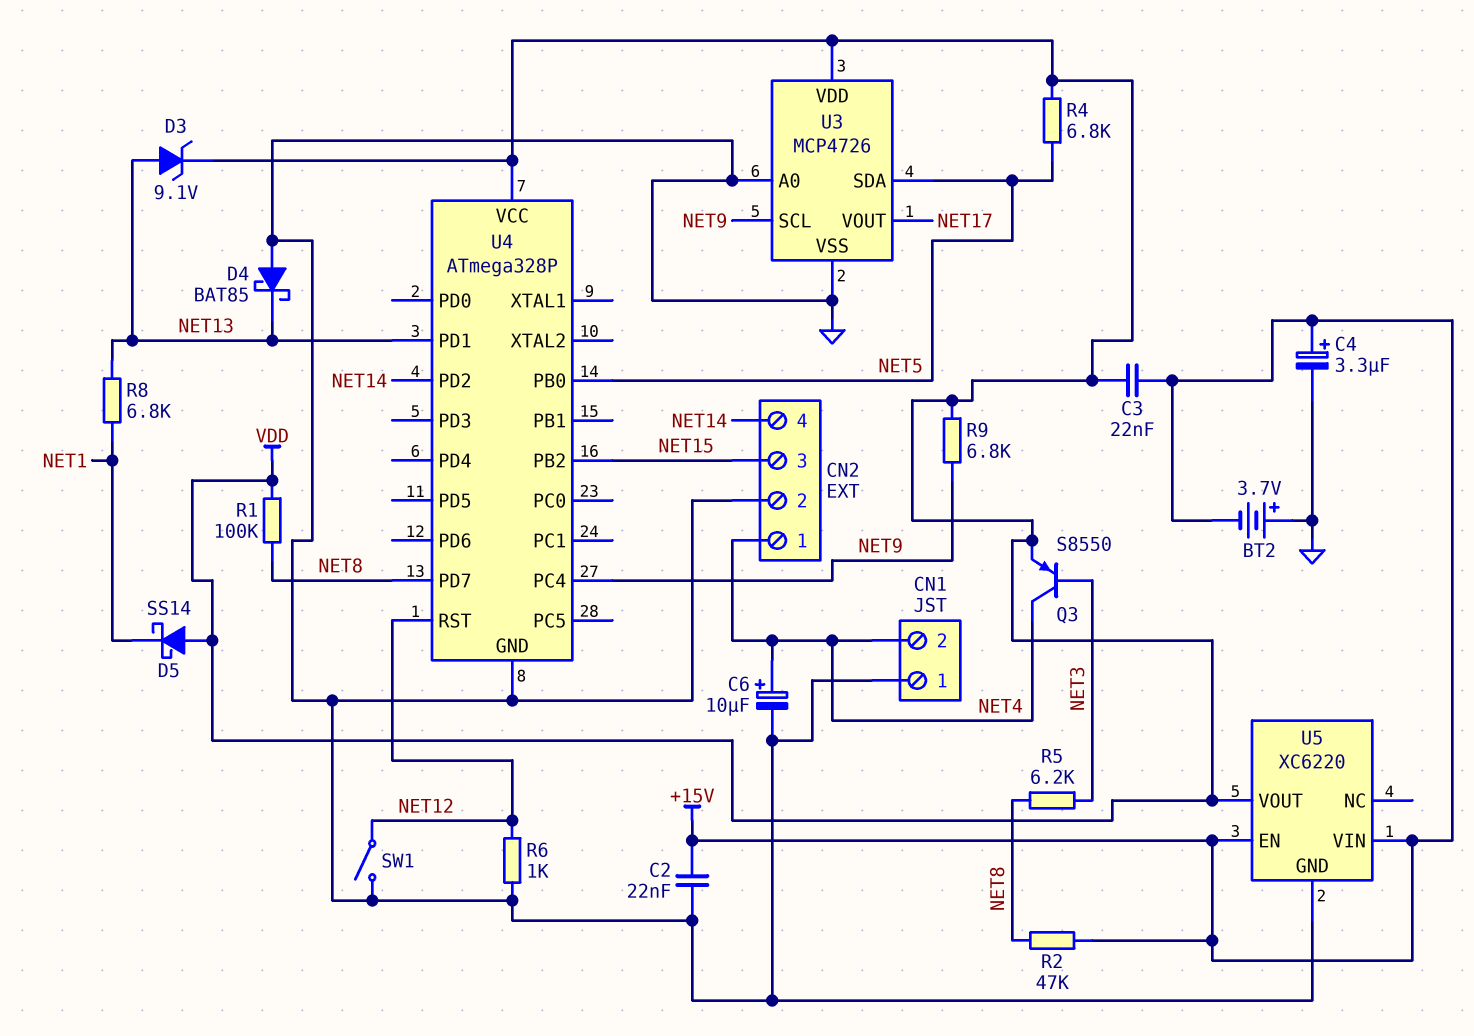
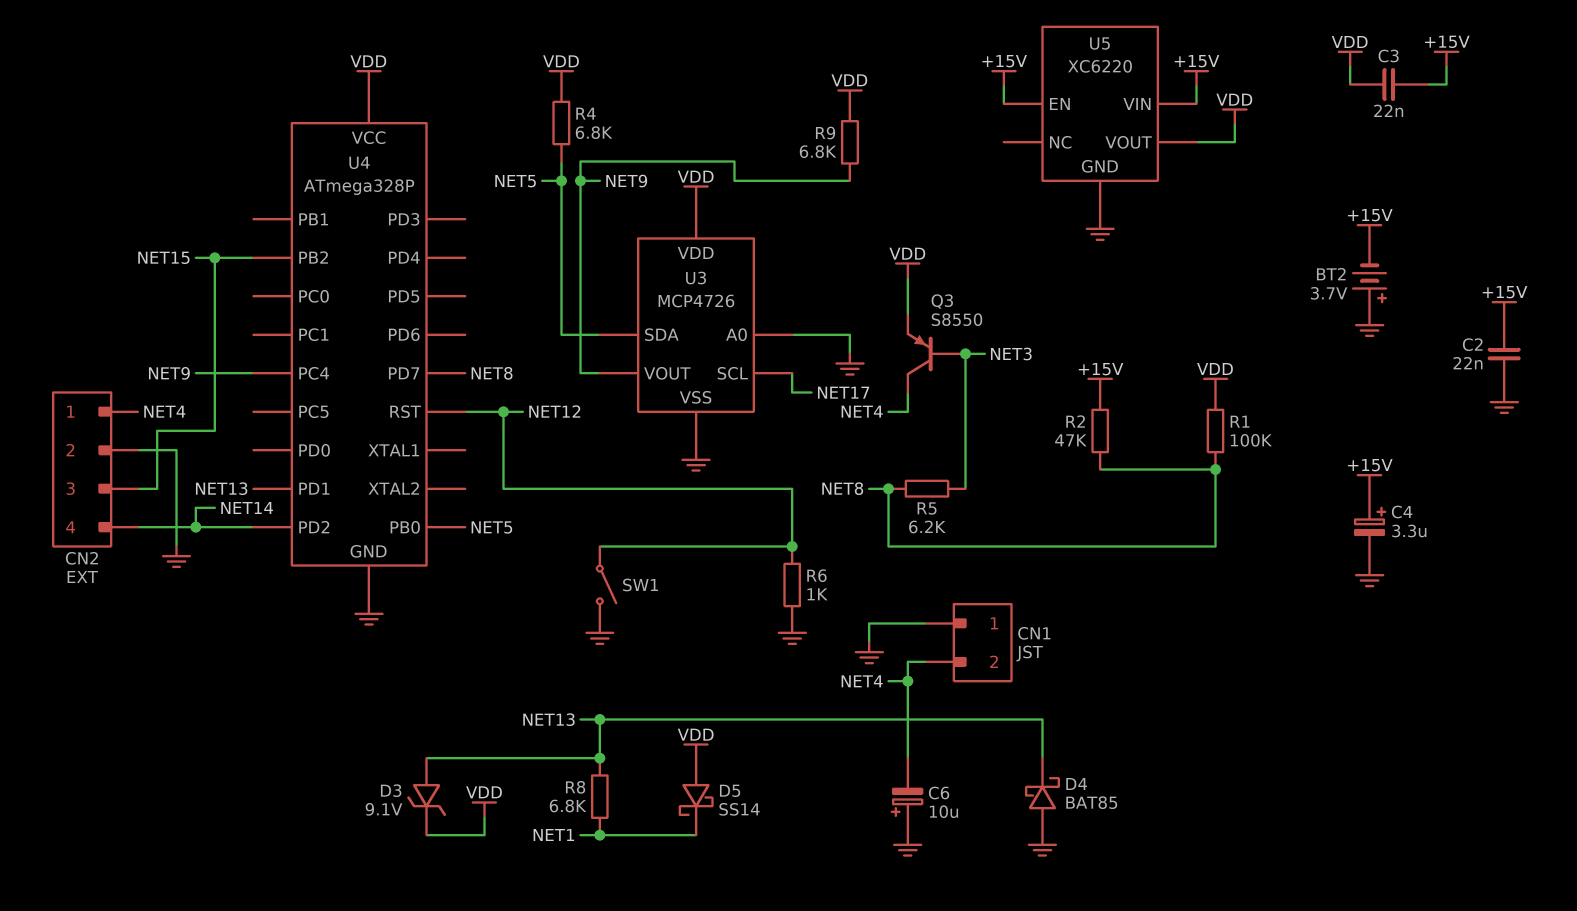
C6: 10uF (plus NET4, minus GND) -> 10uF (plus GND, minus NET4)
U3 pin SCL: NET9 -> NET17
U3 pin VOUT: NET17 -> NET9

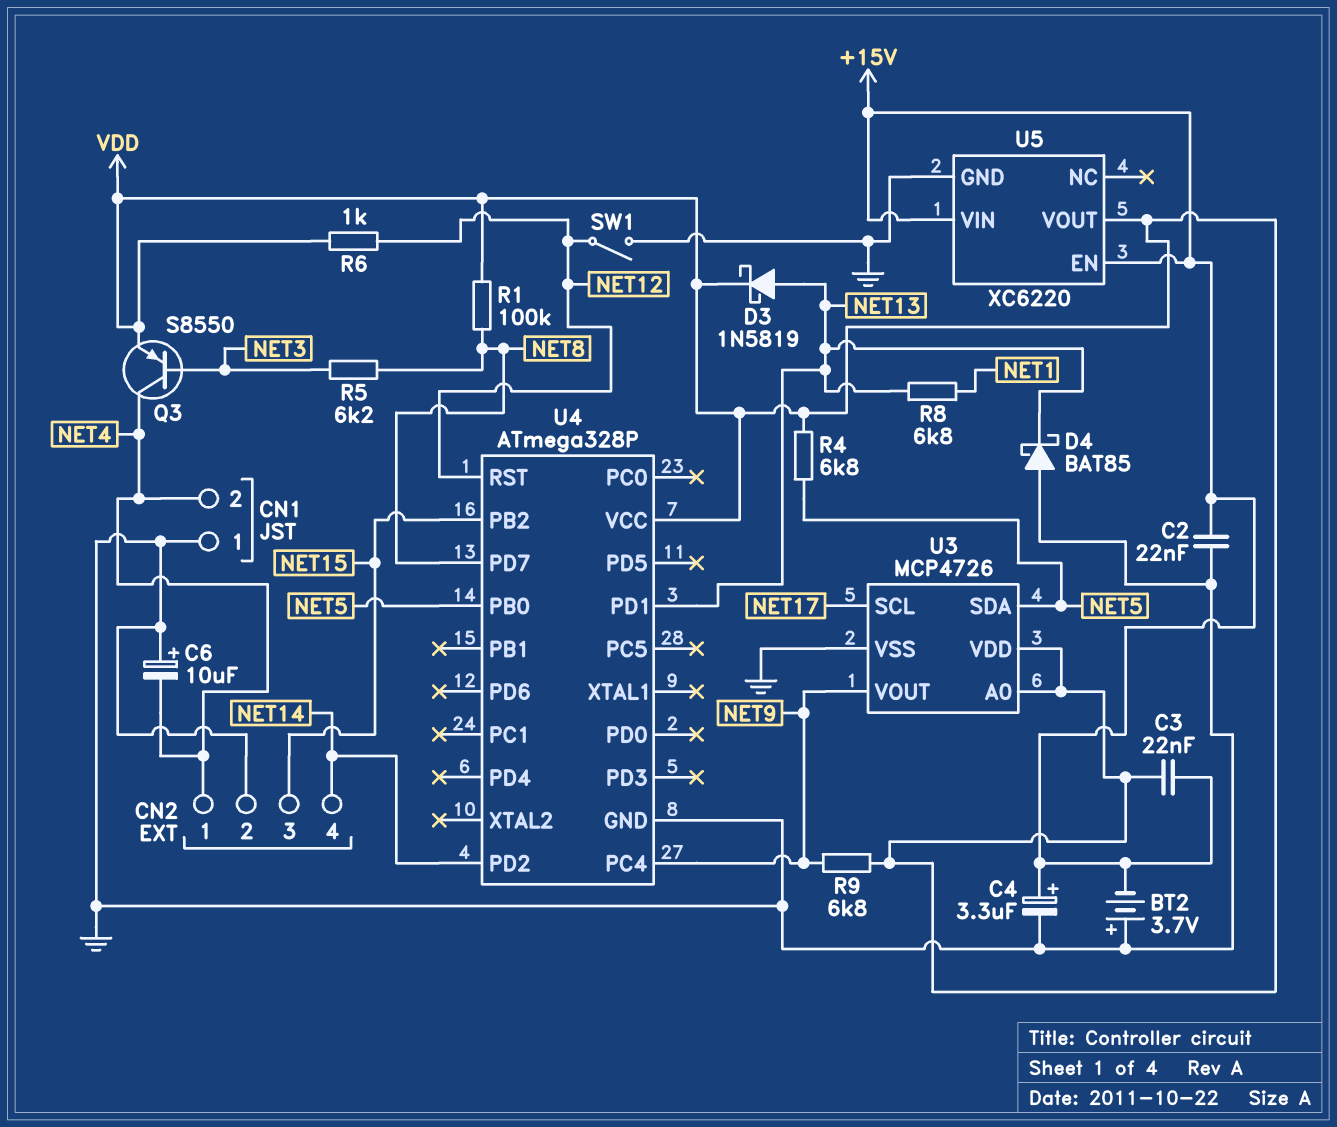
D3: zener 9.1V (A NET13, K VDD) -> schottky 1N5819 (A NET13, K VDD)
D5: schottky SS14 (A VDD, K NET1) -> none
R2: 47k (+15V, NET8) -> none
R6: 1k (GND, NET12) -> 1k (NET12, VDD)
U3 pin A0: GND -> VDD

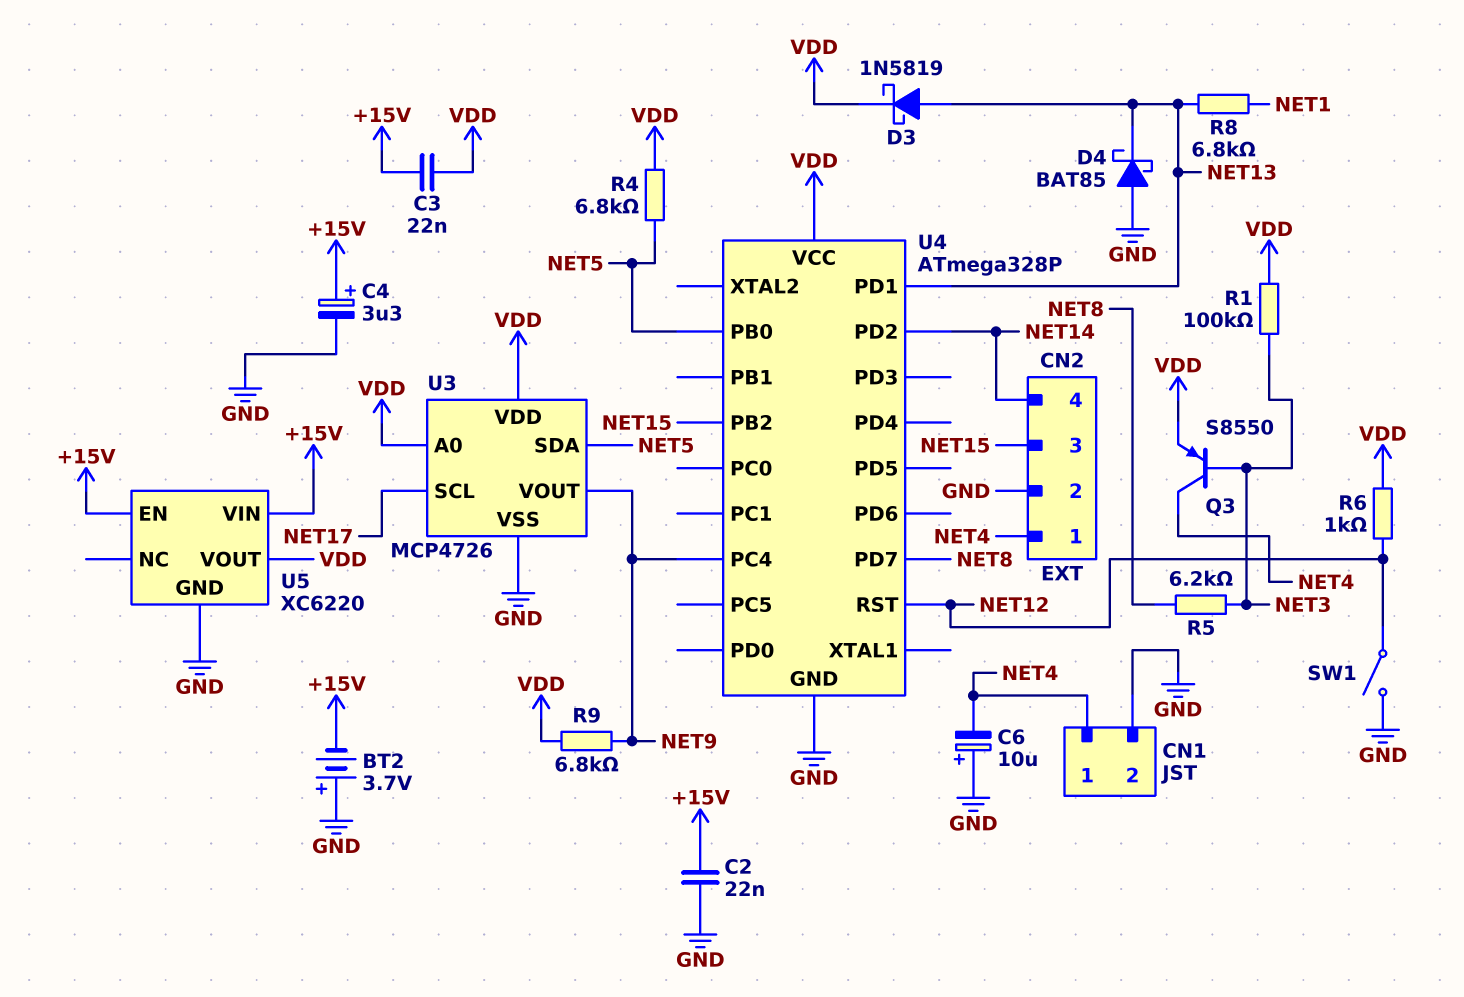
CN1 pin 1: GND -> NET4
CN1 pin 2: NET4 -> GND
R1: 100k (NET8, VDD) -> 100k (NET3, VDD)

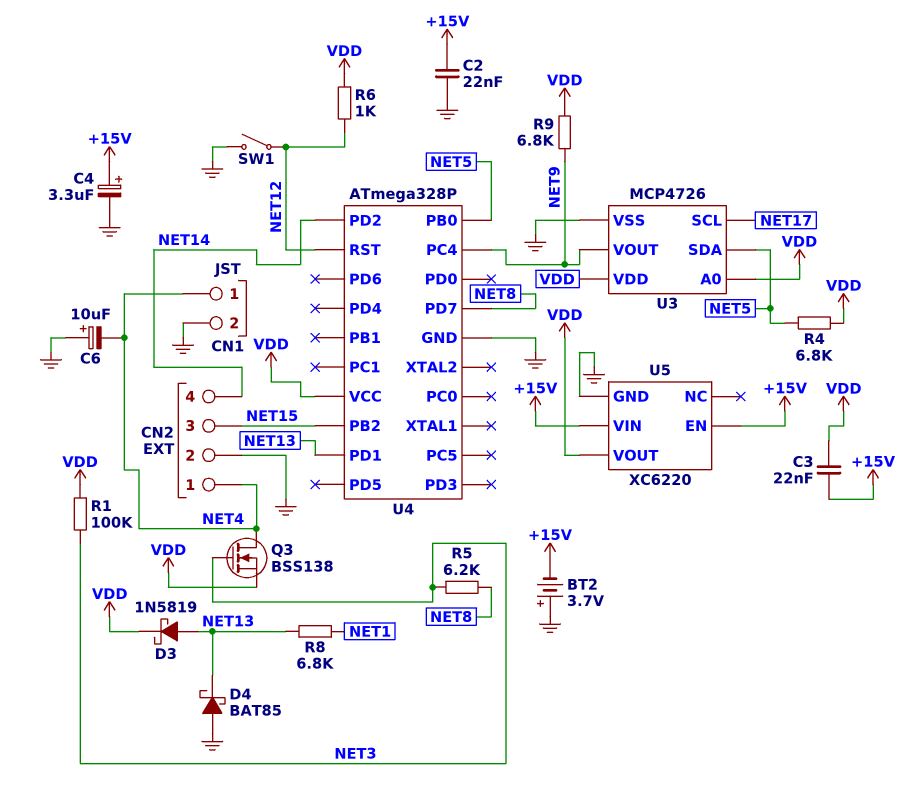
Q3: PNP S8550 (B NET3, C NET4, E VDD) -> NMOS BSS138 (G NET3, D NET4, S VDD)

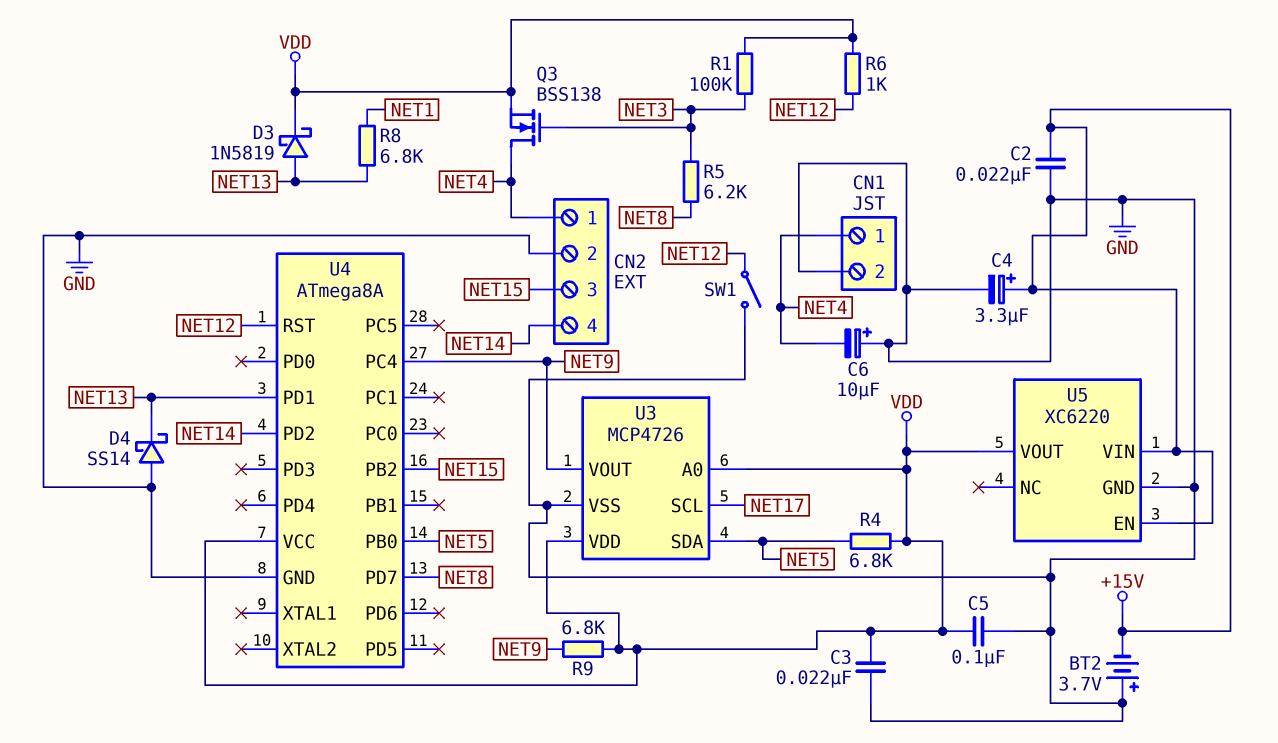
C3: 22nF (+15V, VDD) -> 22nF (GND, VDD)
C5: none -> 100nF (GND, VDD)
D4: schottky BAT85 (A GND, K NET13) -> schottky SS14 (A GND, K NET13)
U4: ATmega328P -> ATmega8A

